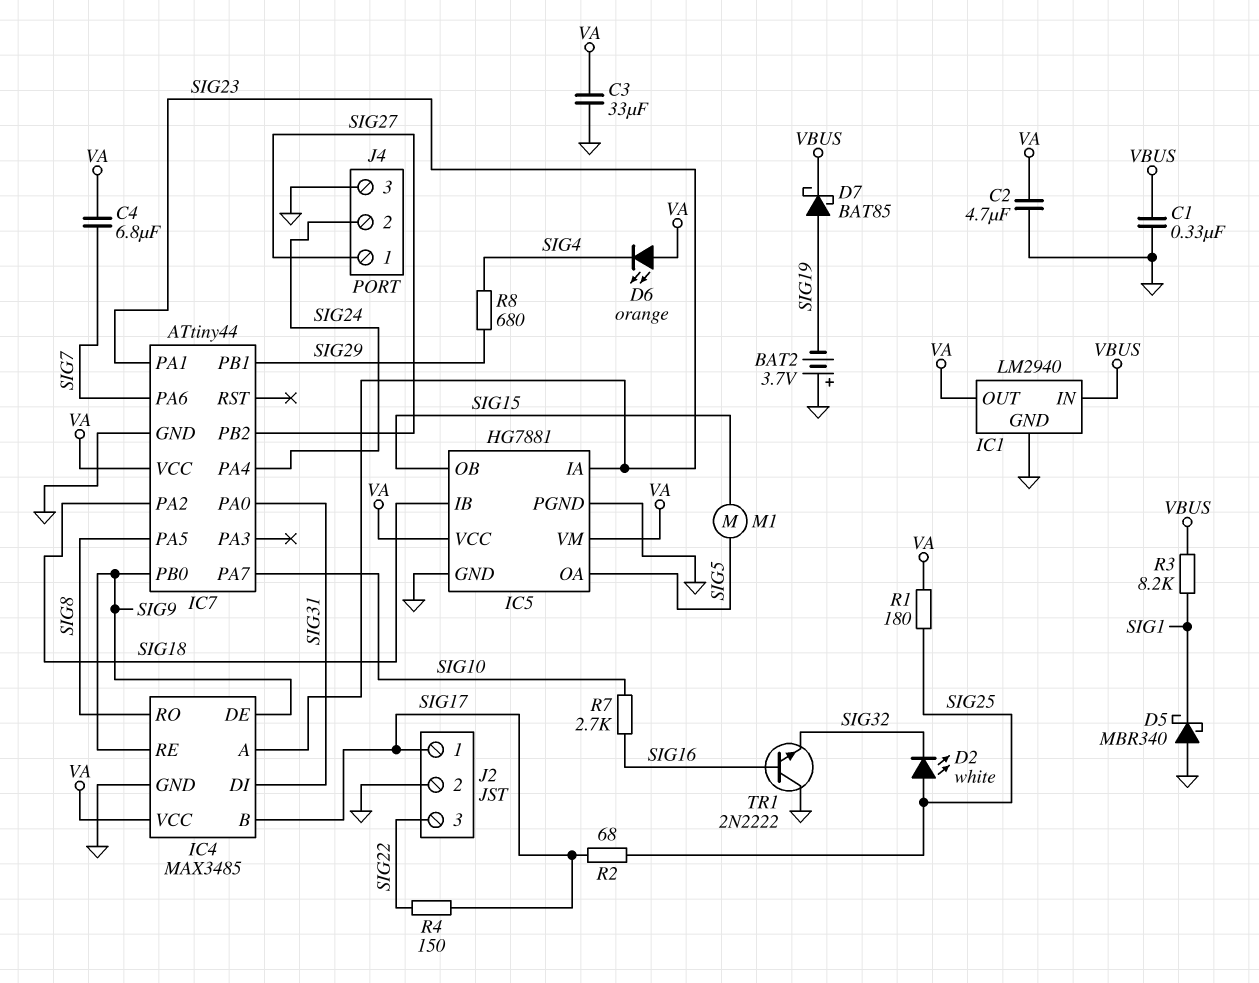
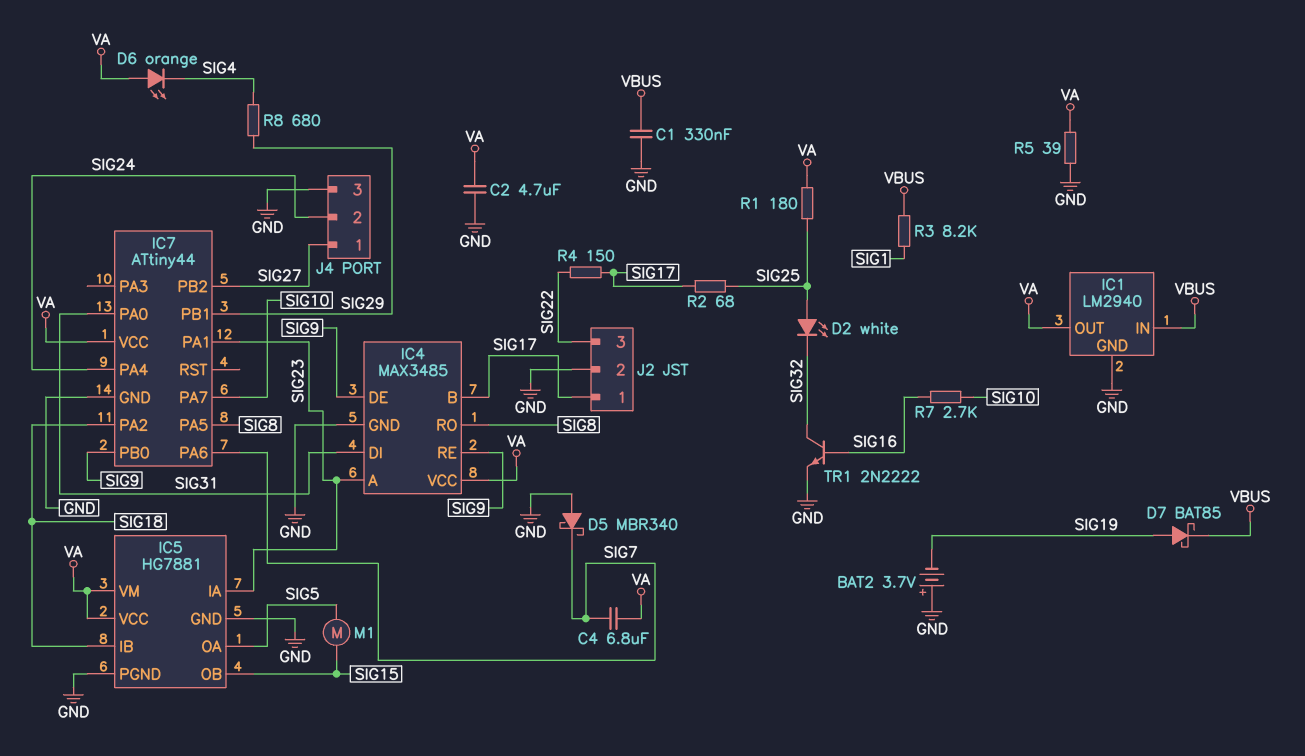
C3: 33uF (GND, VA) -> none
D5: schottky MBR340 (A GND, K SIG1) -> schottky MBR340 (A GND, K SIG7)
R5: none -> 39 (GND, VA)
TR1: NPN 2N2222 (B SIG16, C GND, E SIG32) -> NPN 2N2222 (B SIG16, C SIG32, E GND)

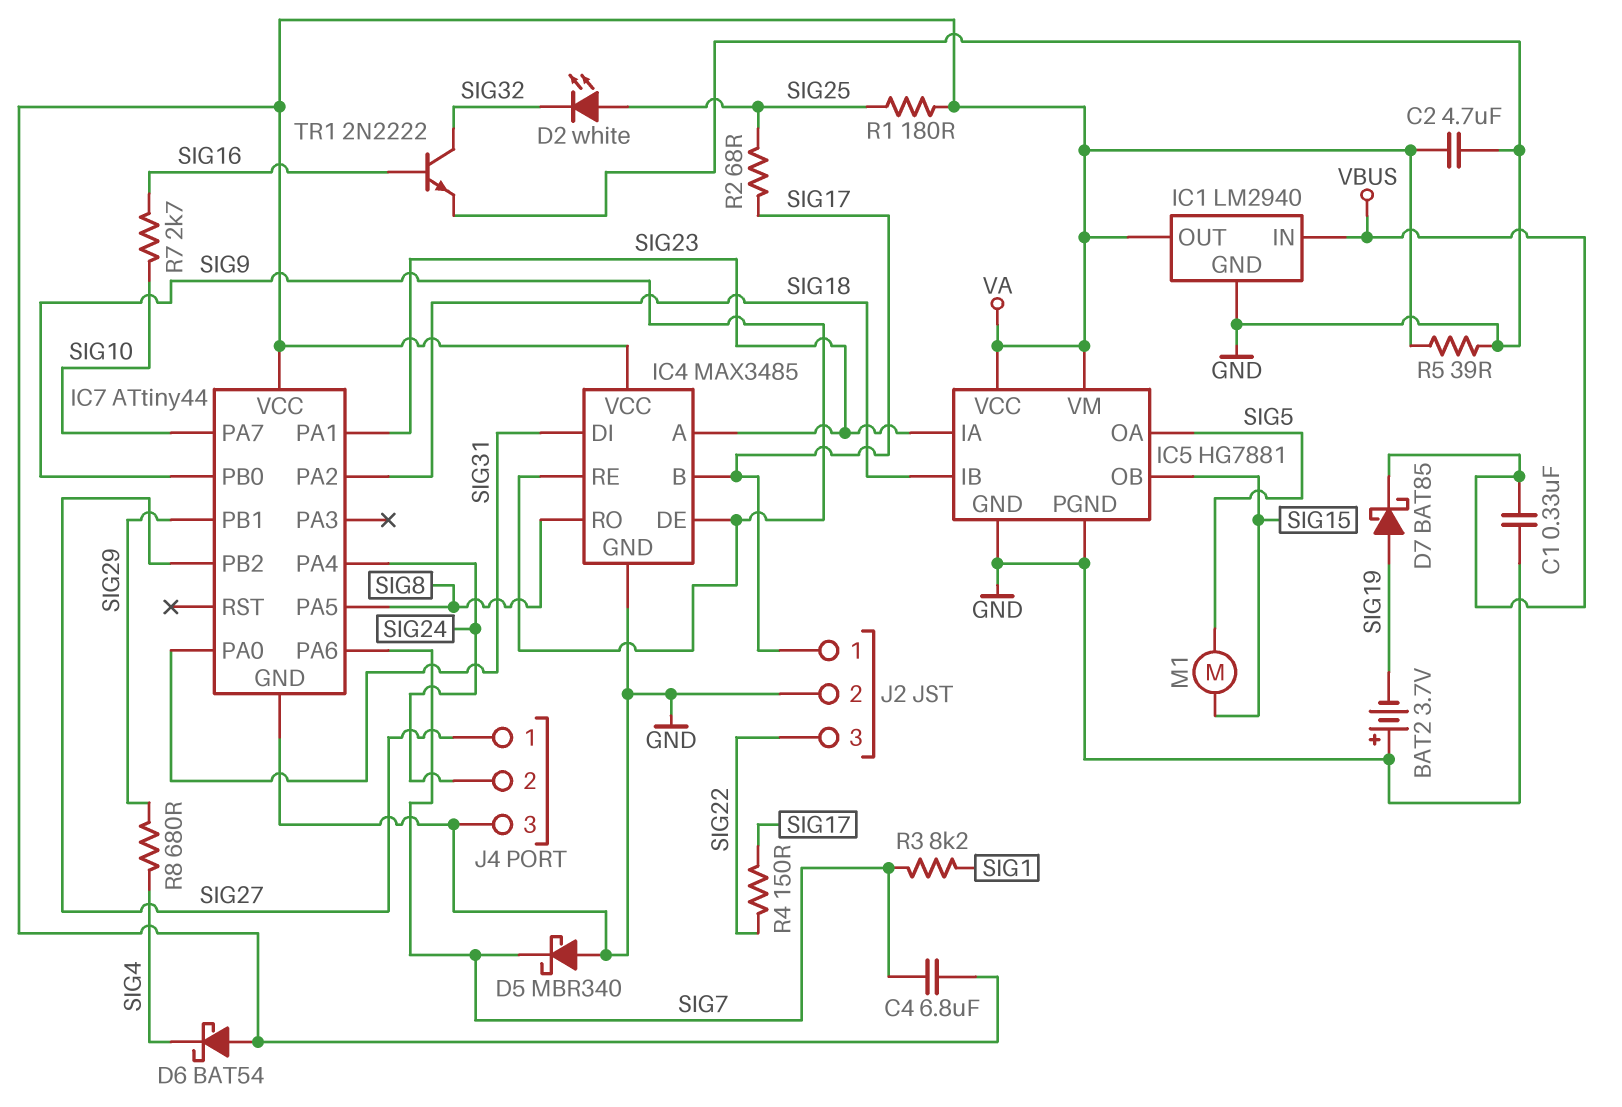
D6: LED orange (A VA, K SIG4) -> schottky BAT54 (A VA, K SIG4)
R3: 8.2k (SIG1, VBUS) -> 8.2k (SIG1, SIG7)

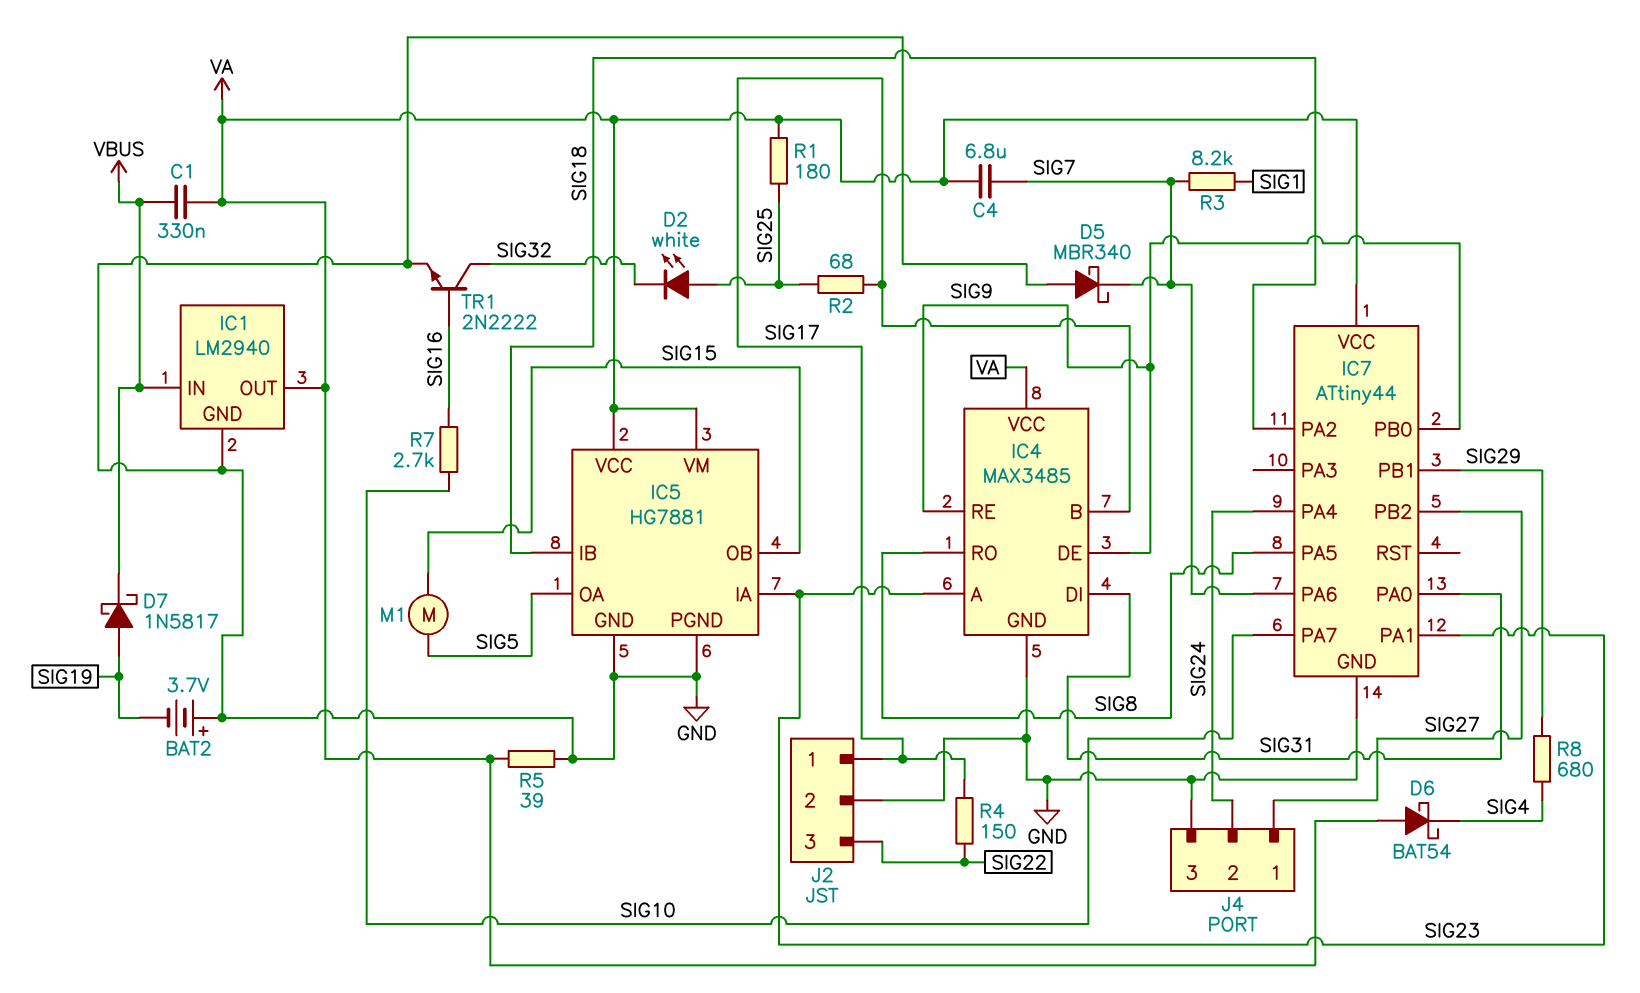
C1: 330nF (GND, VBUS) -> 330nF (VA, VBUS)
C2: 4.7uF (GND, VA) -> none
D7: schottky BAT85 (A SIG19, K VBUS) -> schottky 1N5817 (A SIG19, K VBUS)

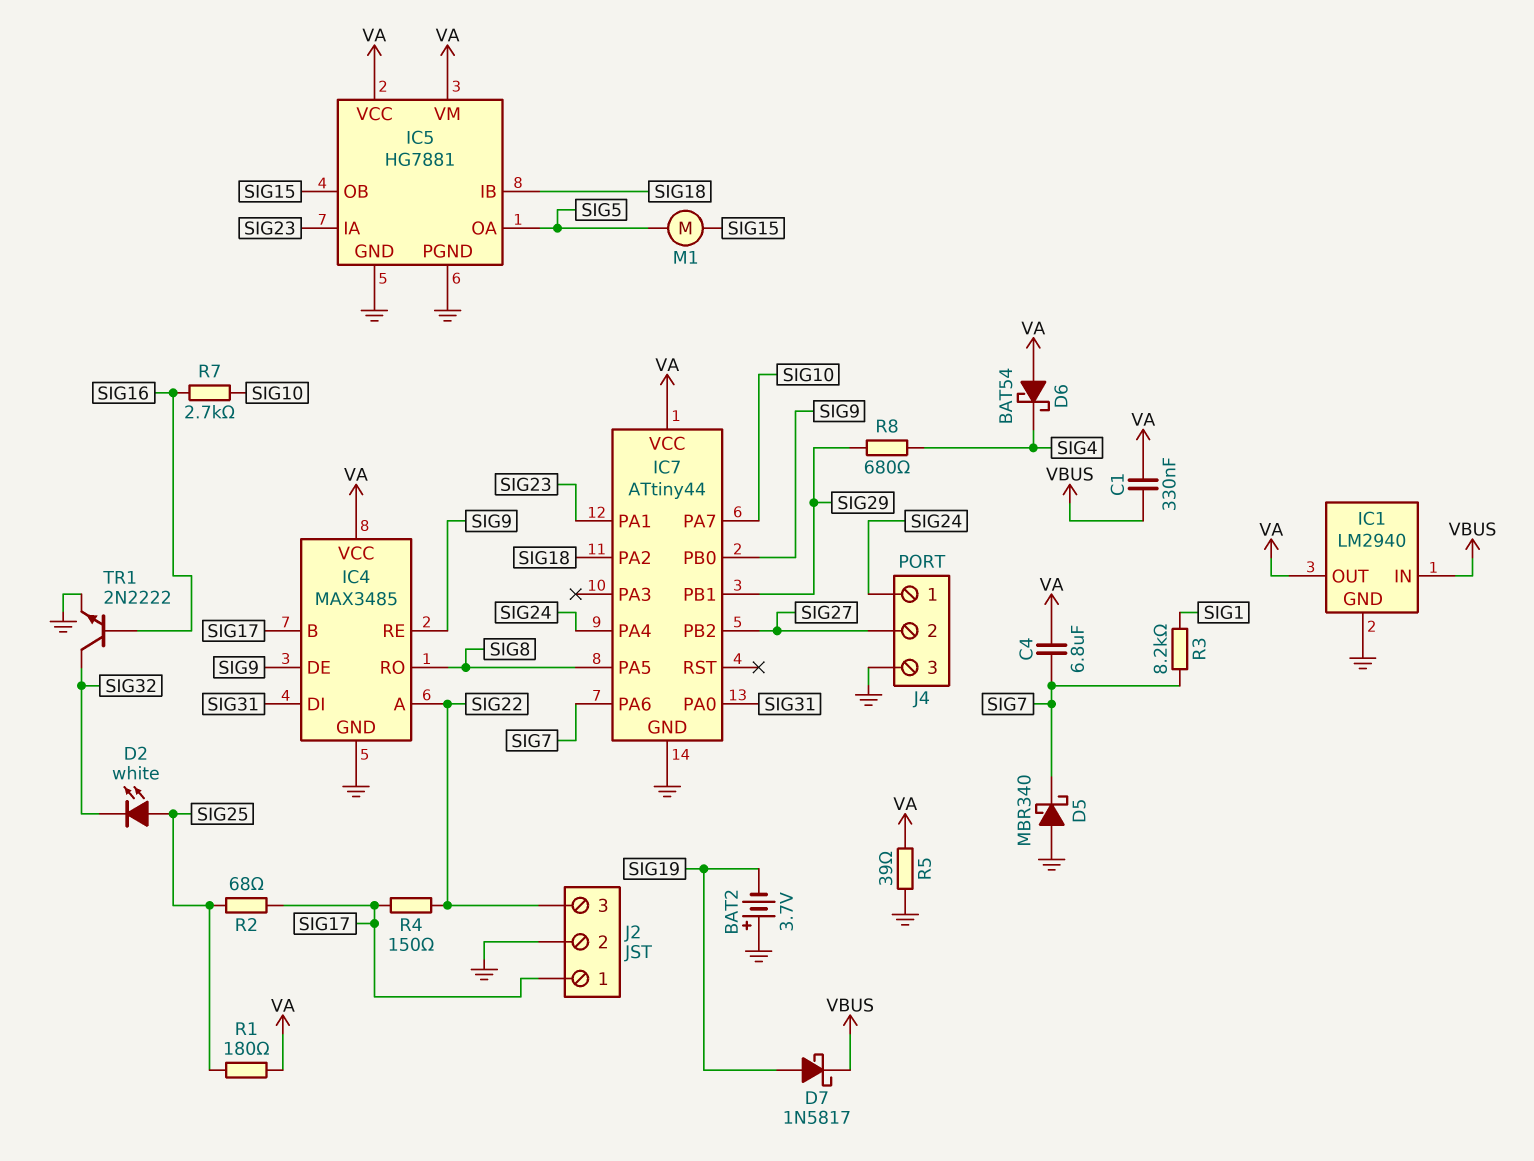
IC4 pin A: SIG23 -> SIG22
J4 pin 1: SIG27 -> SIG24
J4 pin 2: SIG24 -> SIG27

